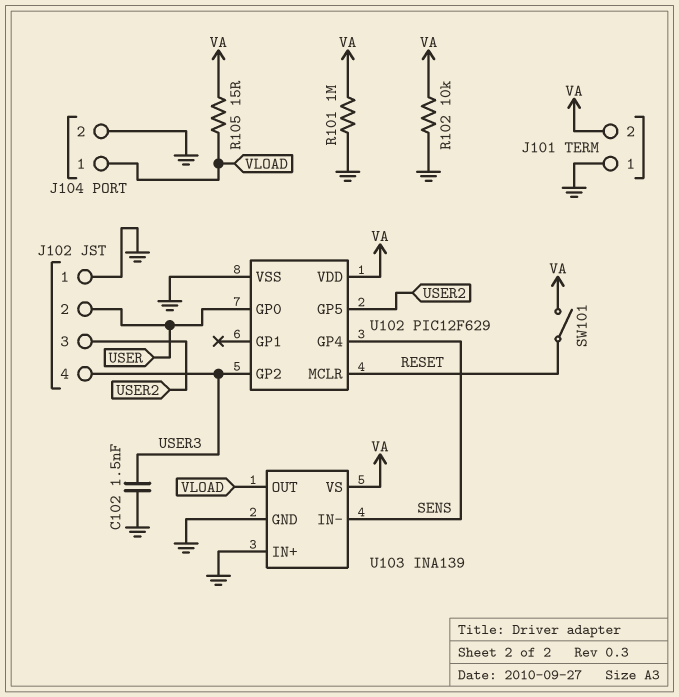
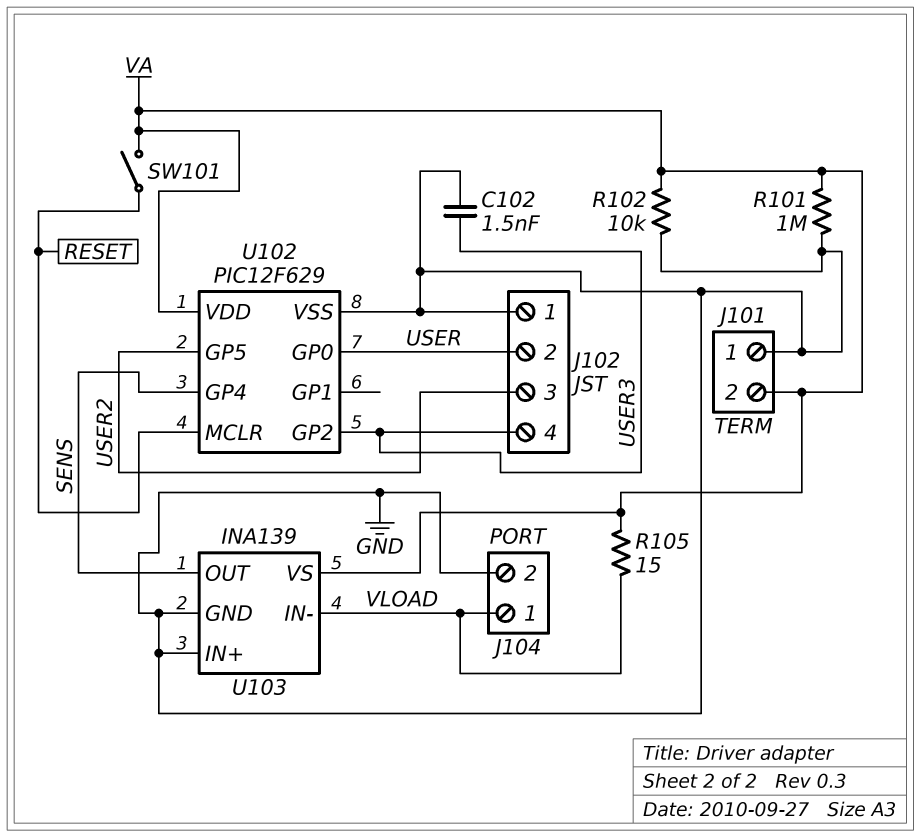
U103 pin IN-: SENS -> VLOAD
U103 pin OUT: VLOAD -> SENS

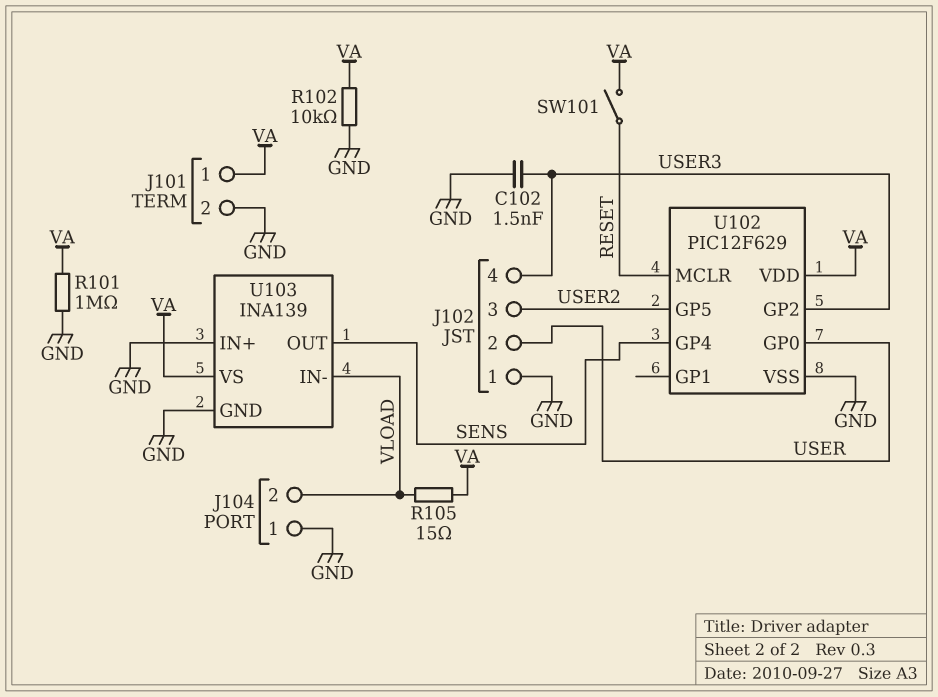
J101 pin 1: GND -> VA
J101 pin 2: VA -> GND
J104 pin 1: VLOAD -> GND
J104 pin 2: GND -> VLOAD

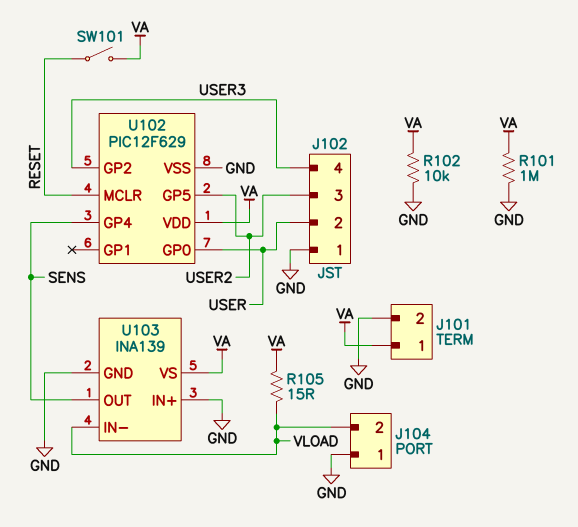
C102: 1.5nF (GND, USER3) -> none

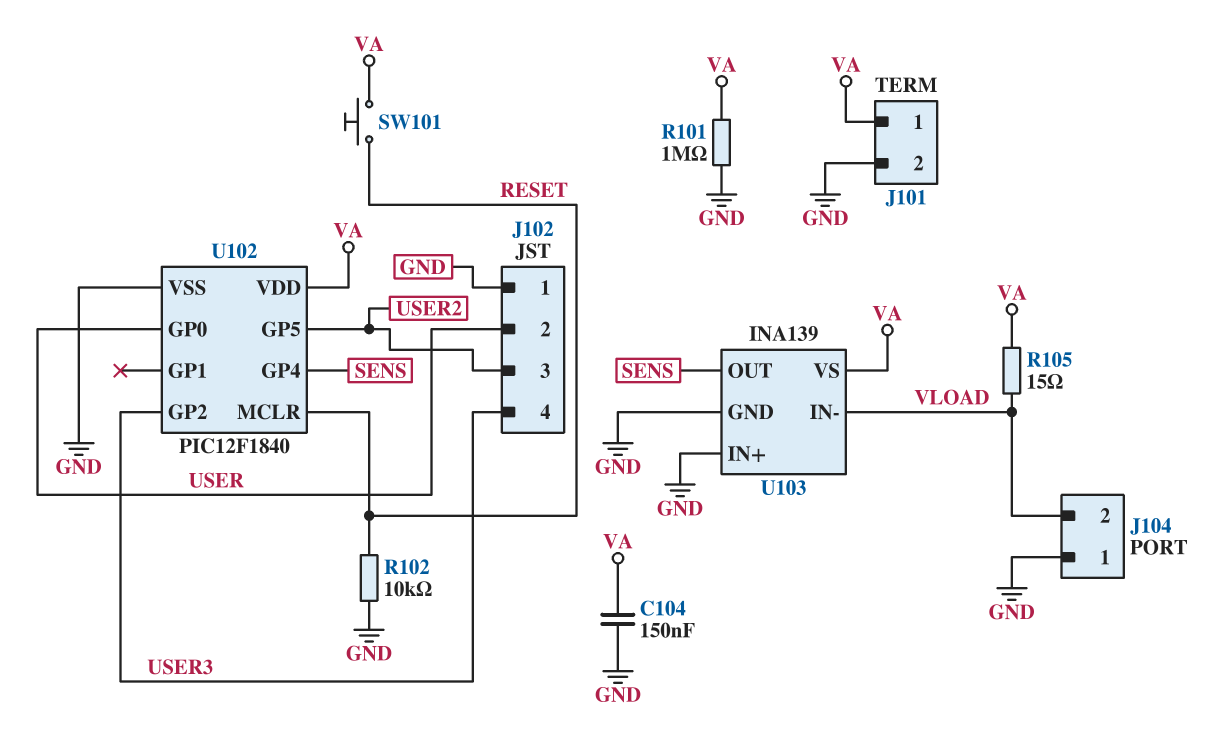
C104: none -> 150nF (GND, VA)
R102: 10k (GND, VA) -> 10k (GND, RESET)
SW101: switch (RESET, VA) -> button (RESET, VA)
U102: PIC12F629 -> PIC12F1840

